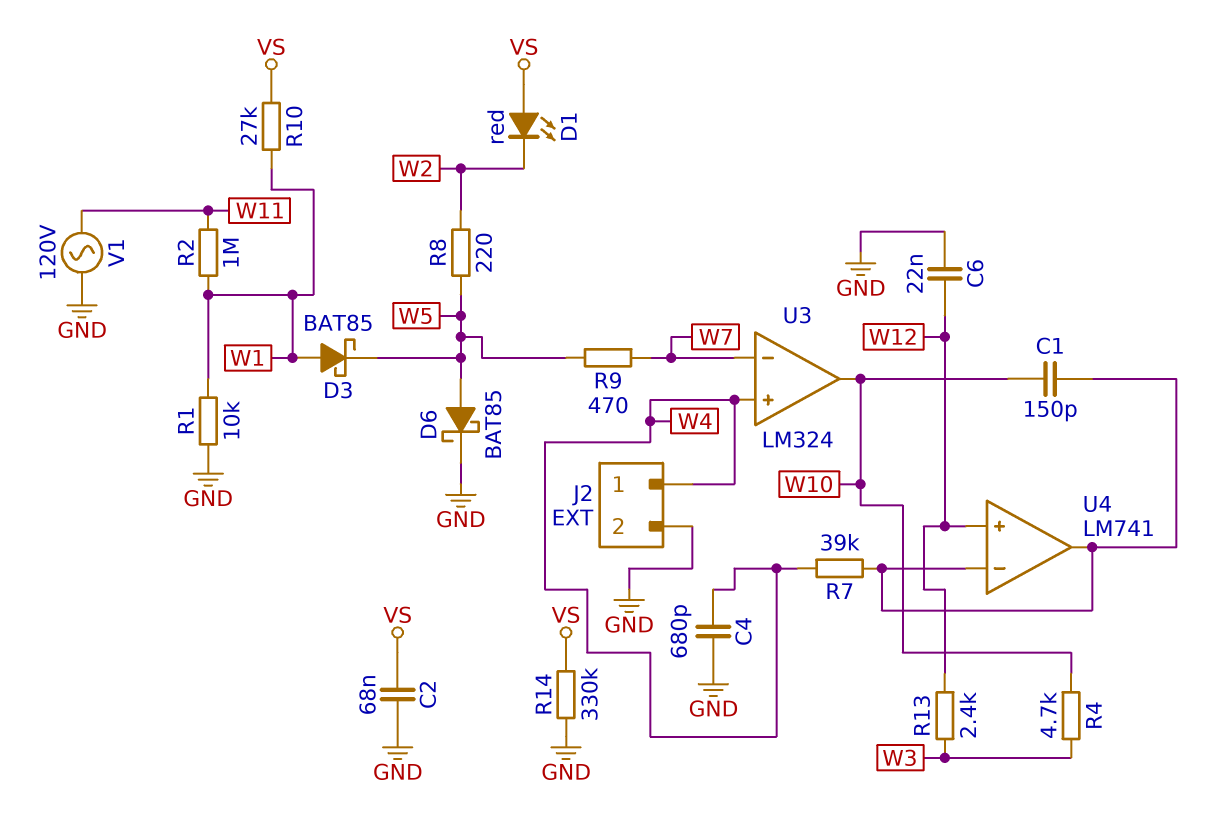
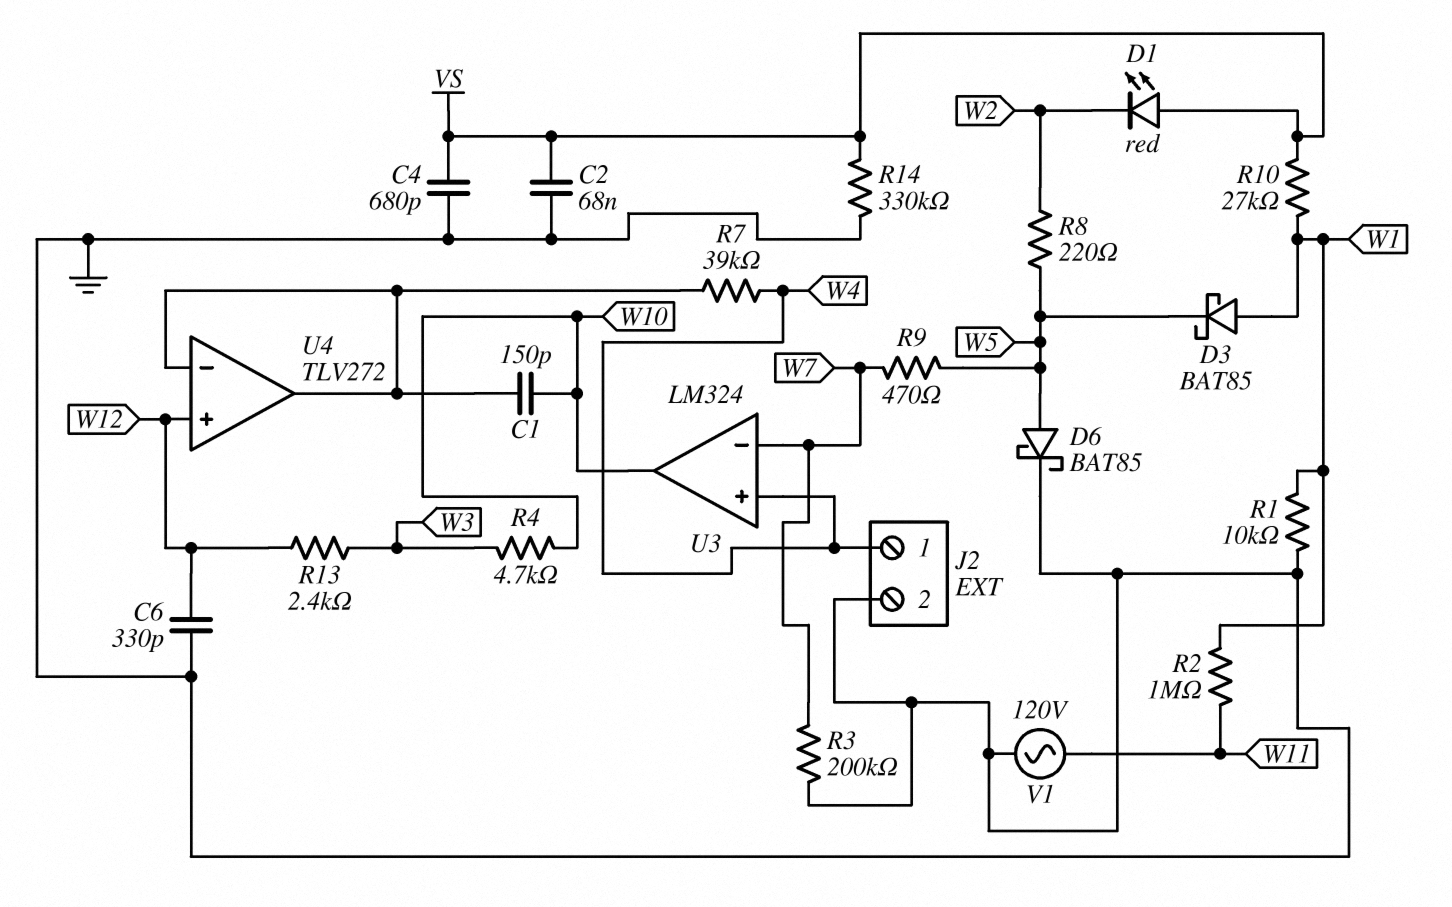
C4: 680pF (GND, W4) -> 680pF (GND, VS)
C6: 22nF (GND, W12) -> 330pF (GND, W12)
R3: none -> 200k (GND, W7)
U4: LM741 -> TLV272

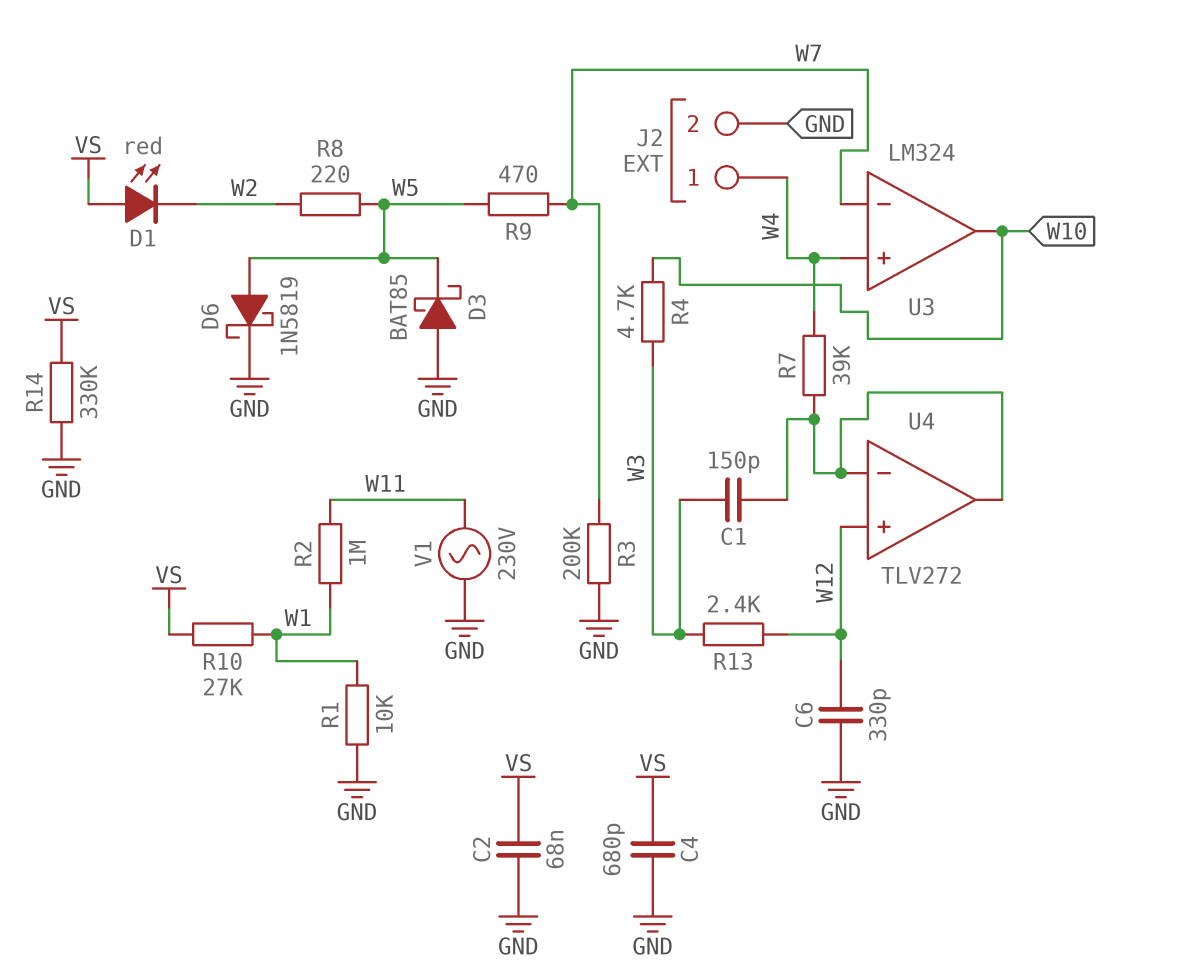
C1: 150pF (U4/in-, W10) -> 150pF (U4/in-, W3)
D3: schottky BAT85 (A W1, K W5) -> schottky BAT85 (A GND, K W5)
D6: schottky BAT85 (A W5, K GND) -> schottky 1N5819 (A W5, K GND)
V1: AC 120V (GND, W11) -> AC 230V (GND, W11)

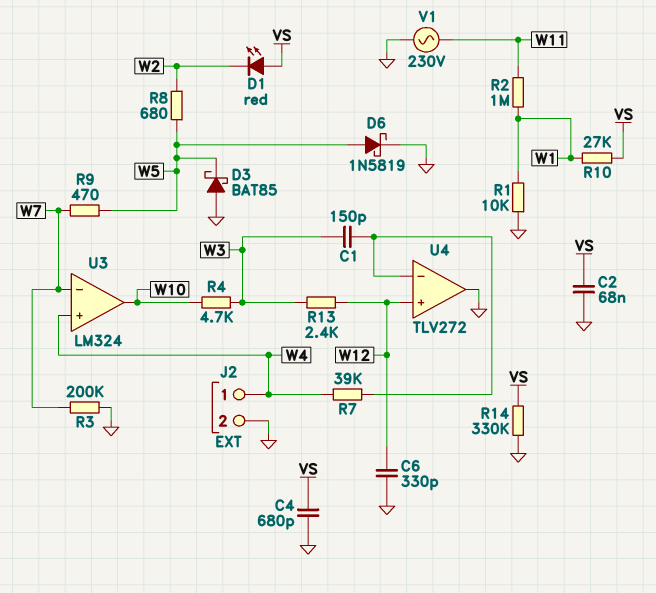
R8: 220 (W2, W5) -> 680 (W2, W5)
U4 pin out: U4/in- -> GND

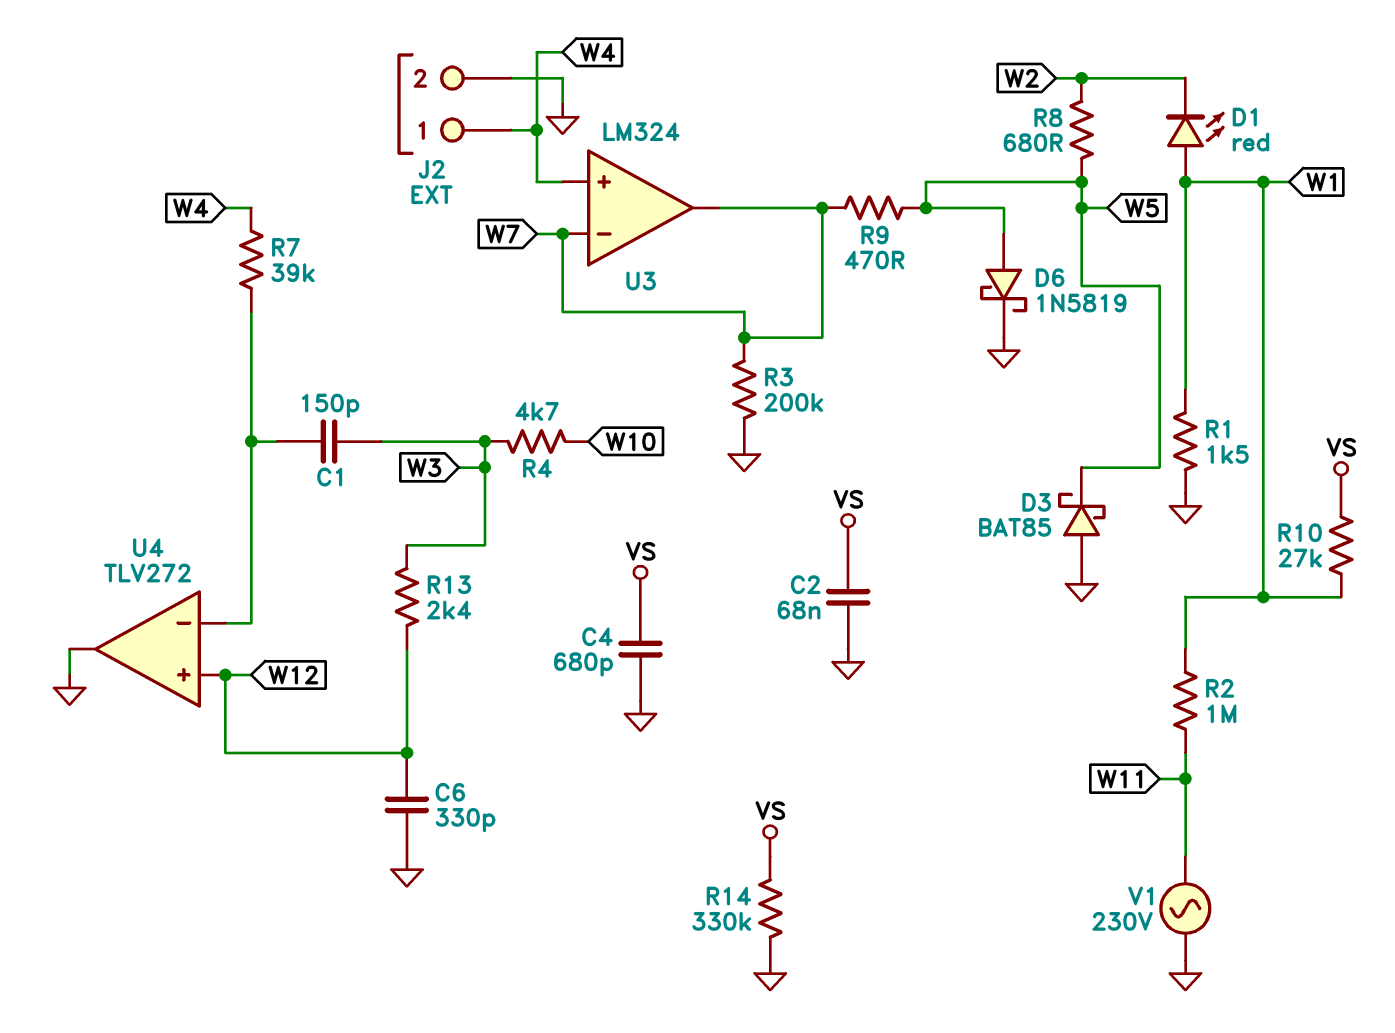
D1: LED red (A VS, K W2) -> LED red (A W1, K W2)
R1: 10k (GND, W1) -> 1.5k (GND, W1)
U3 pin out: W10 -> W7

